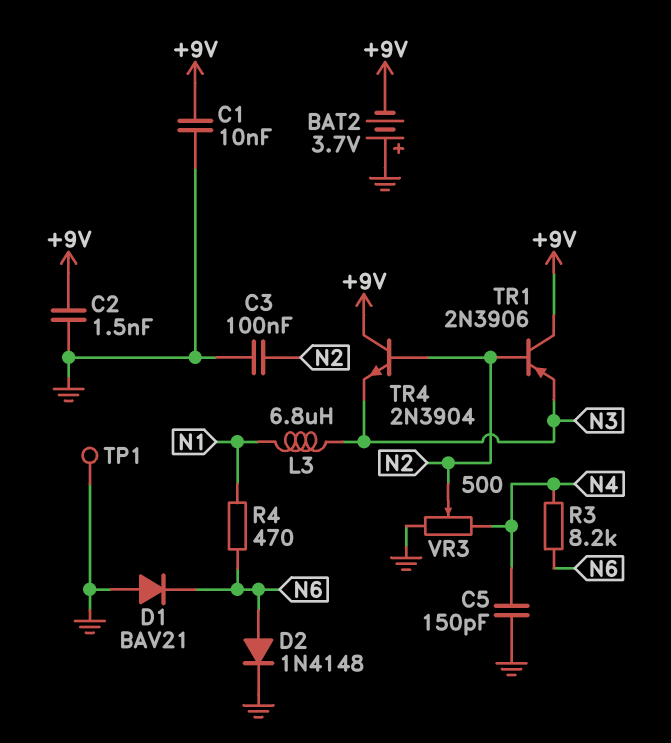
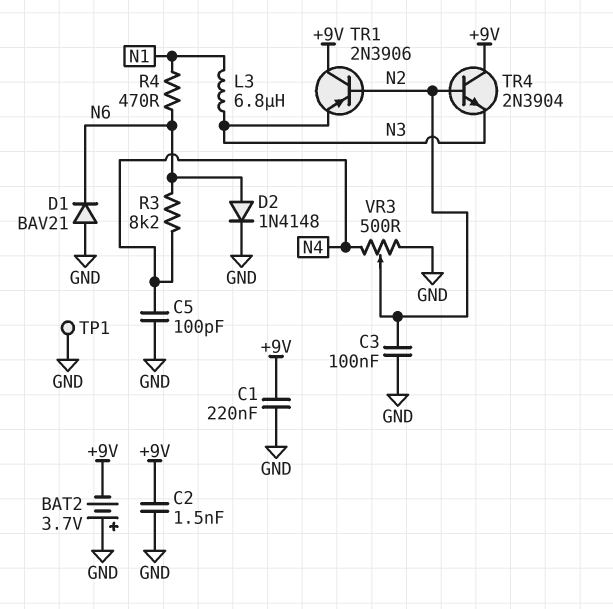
C1: 10nF (+9V, GND) -> 220nF (+9V, GND)
C5: 150pF (GND, N4) -> 100pF (GND, N4)

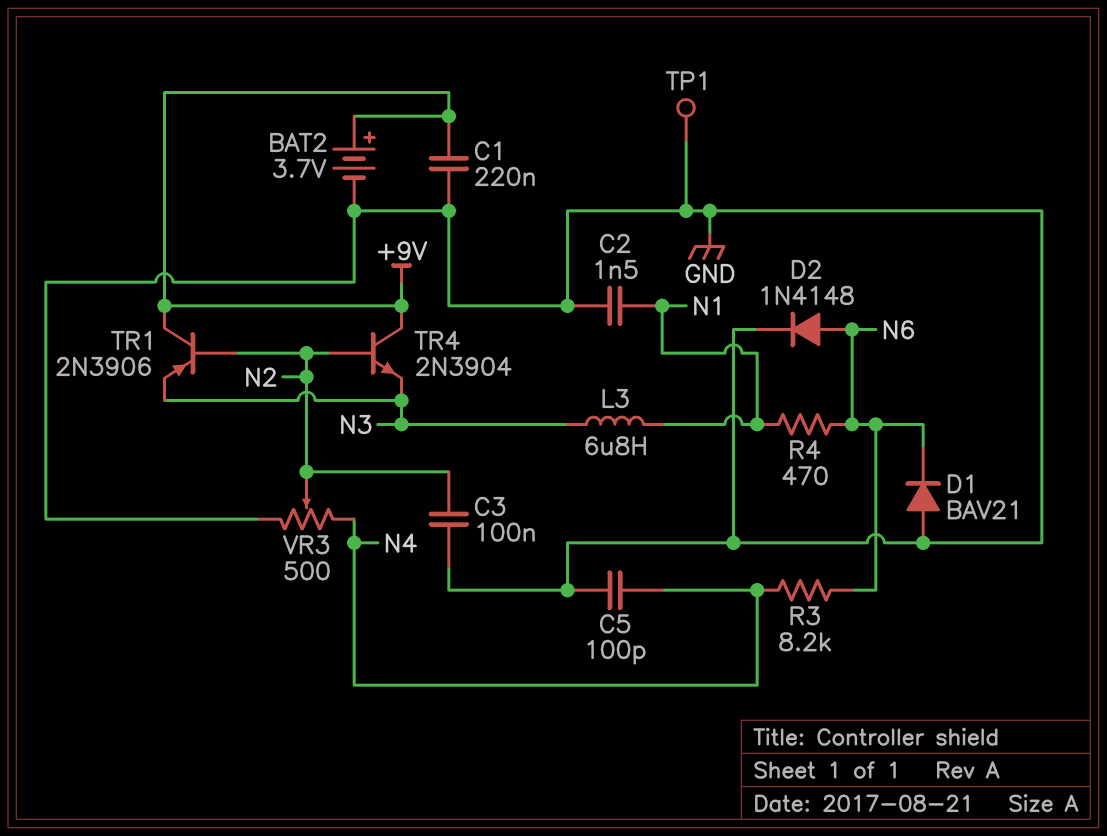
BAT2: 3.7V (plus GND, minus +9V) -> 3.7V (plus +9V, minus GND)
C2: 1.5nF (+9V, GND) -> 1.5nF (GND, N1)

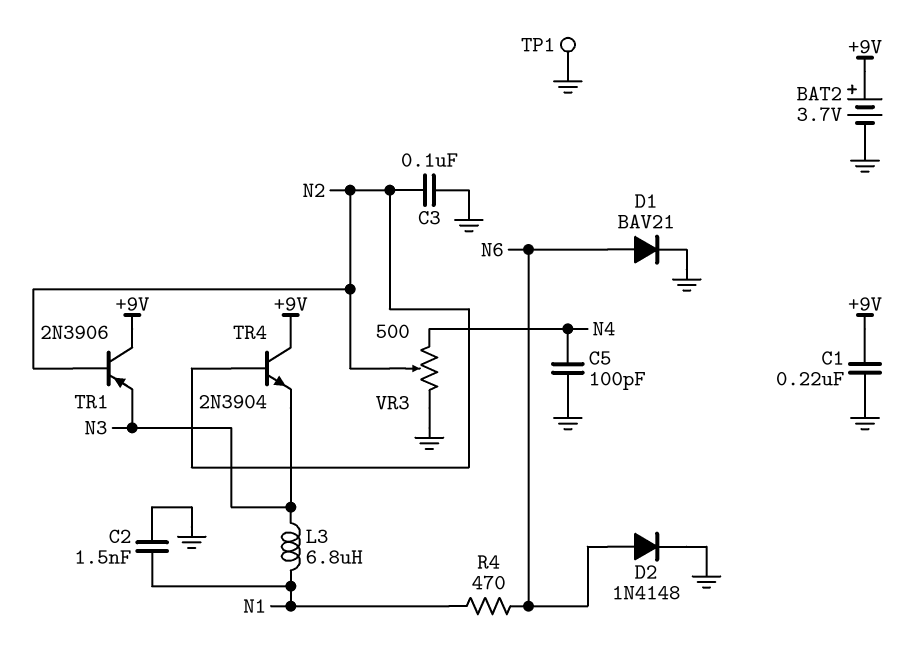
D1: diode BAV21 (A GND, K N6) -> diode BAV21 (A N6, K GND)
R3: 8.2k (N4, N6) -> none

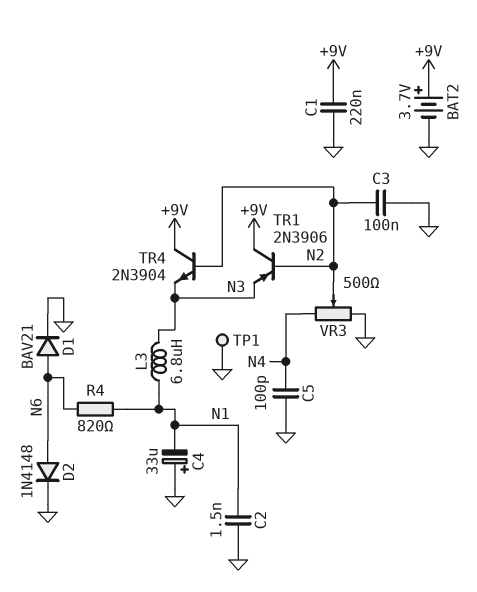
C4: none -> 33uF (plus GND, minus N1)
R4: 470 (N1, N6) -> 820 (N1, N6)

